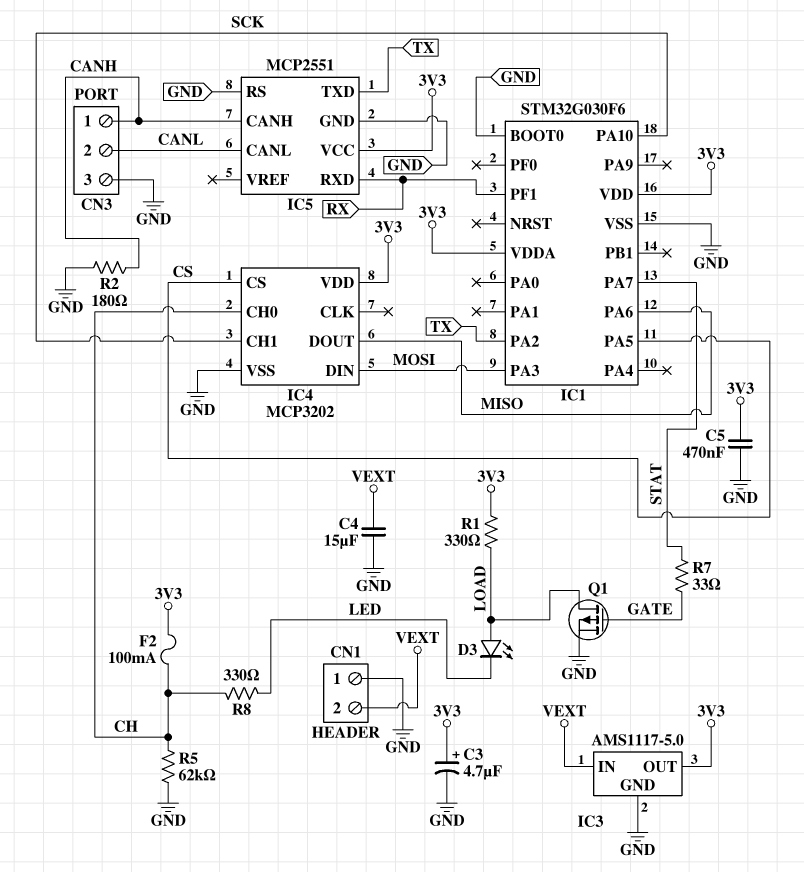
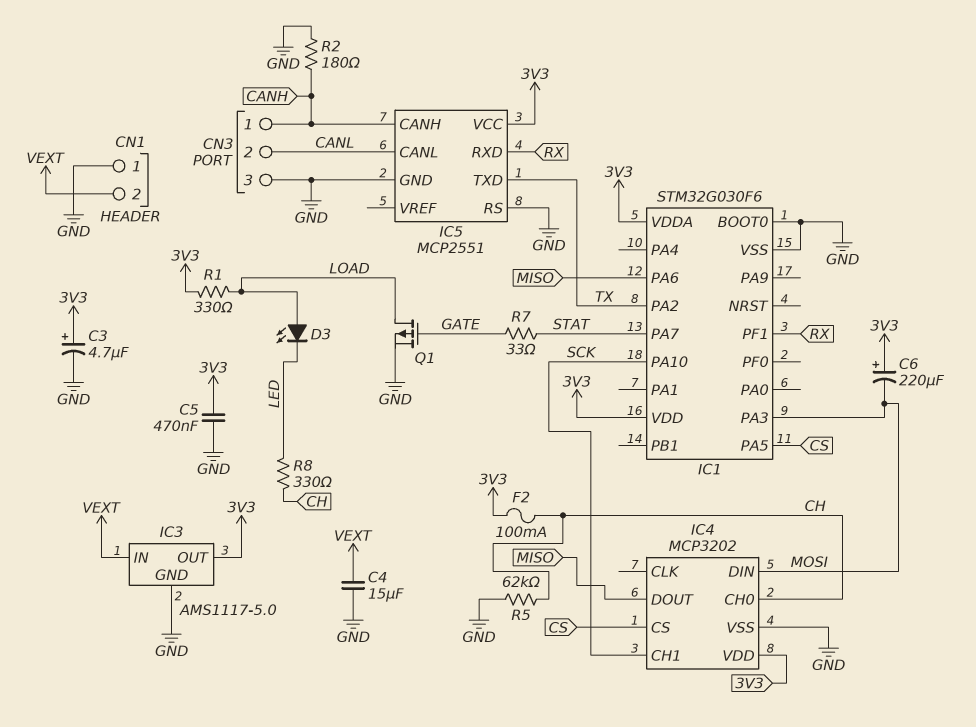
C6: none -> 220uF (plus 3V3, minus MOSI)

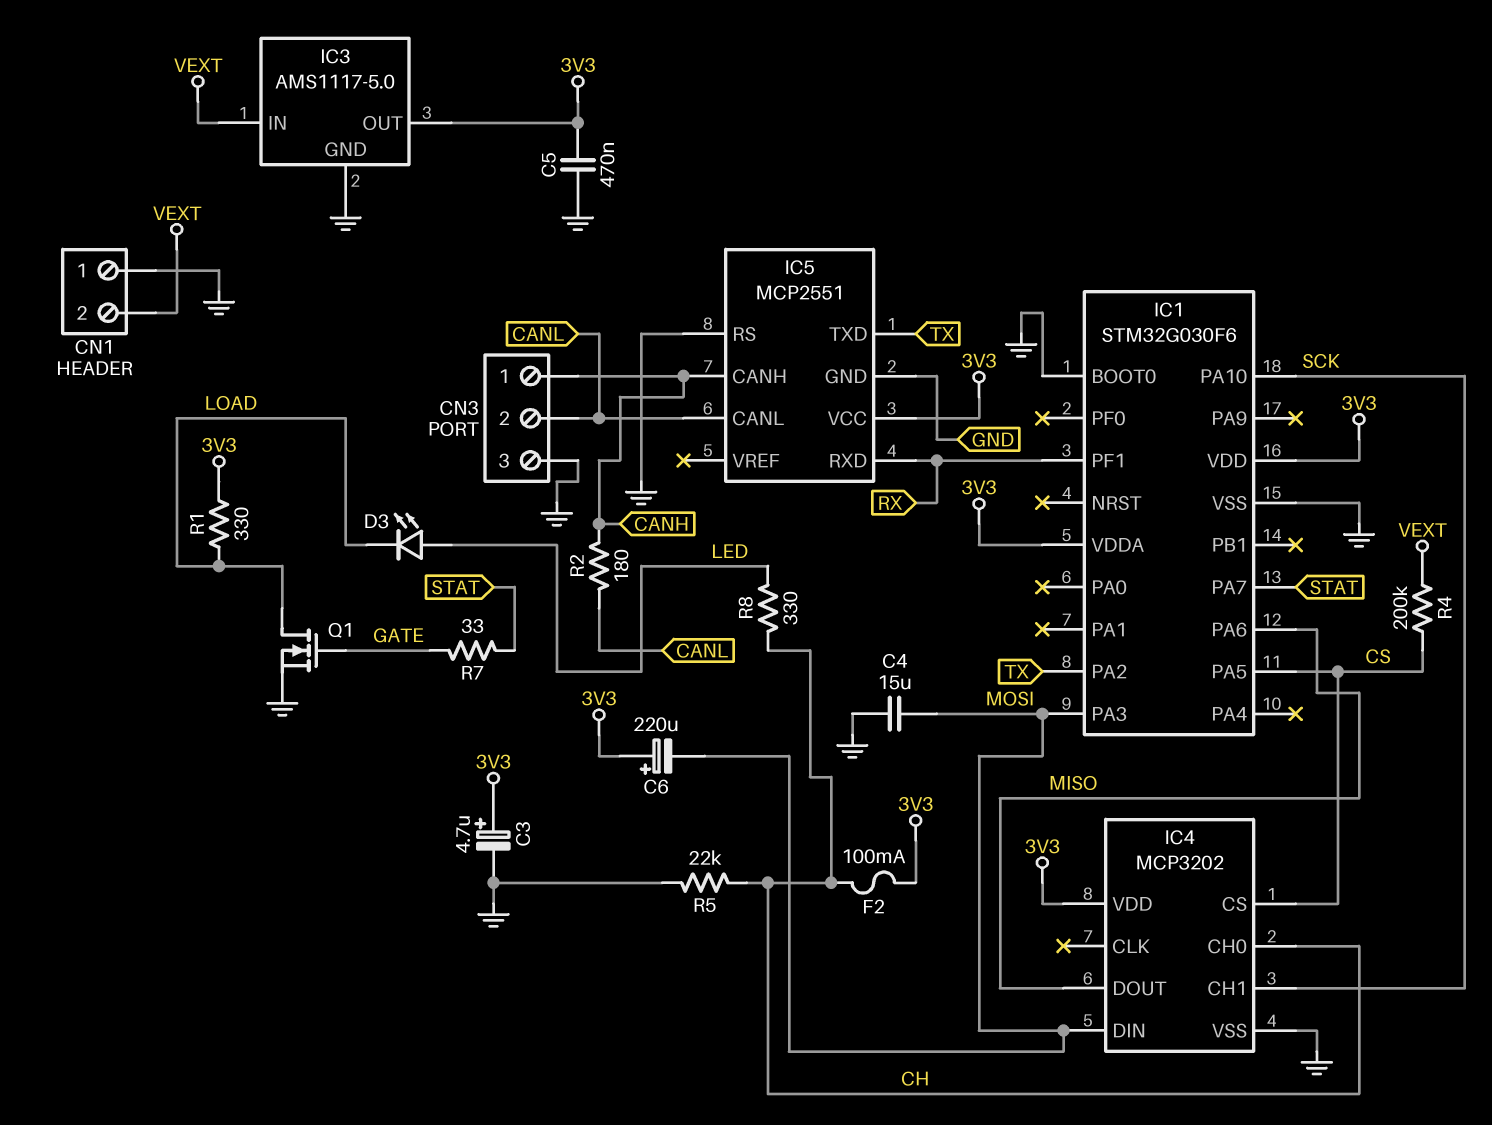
C4: 15uF (GND, VEXT) -> 15uF (GND, MOSI)
D3: LED (A LOAD, K LED) -> LED (A LED, K LOAD)
Q1: PMOS (G GATE, D LOAD, S GND) -> NMOS (G GATE, D LOAD, S GND)
R2: 180 (CANH, GND) -> 180 (CANH, CANL)
R4: none -> 200k (CS, VEXT)
R5: 62k (CH, GND) -> 22k (CH, GND)

